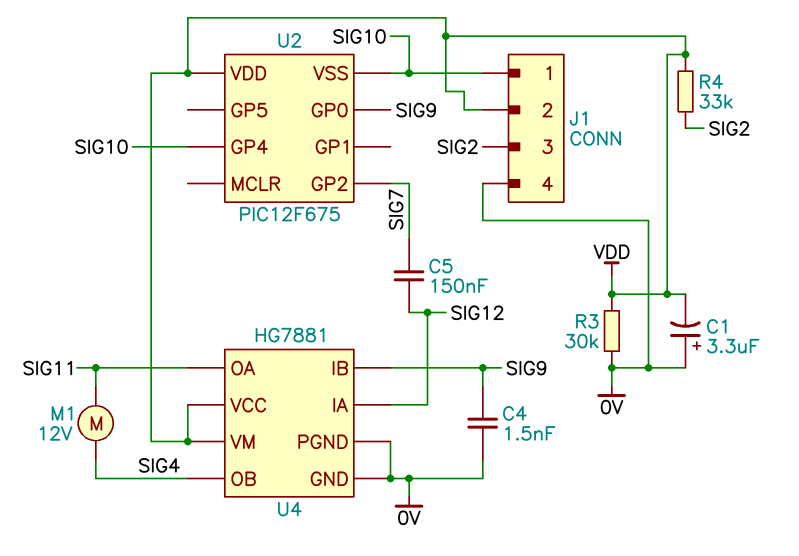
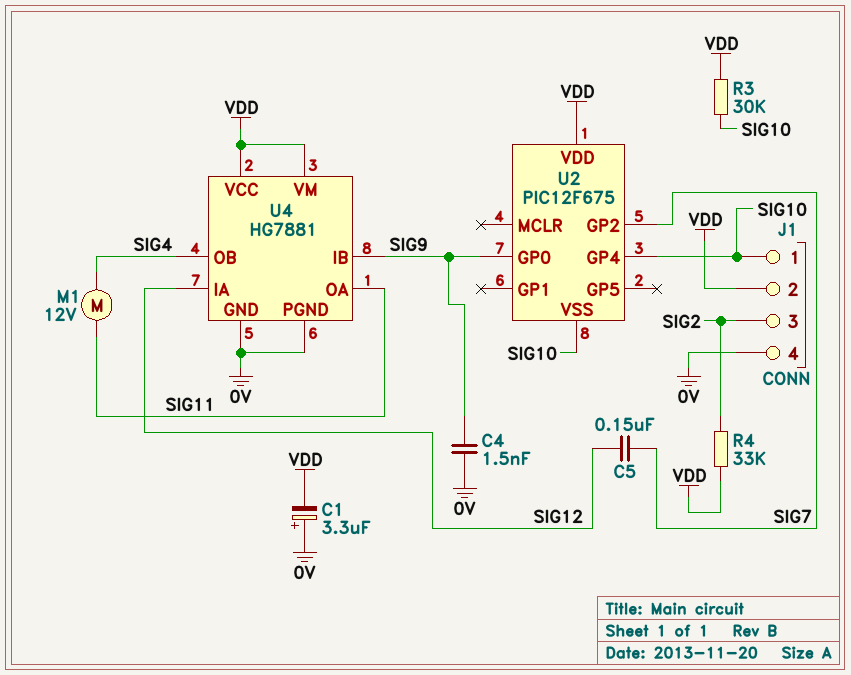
R3: 30k (0V, VDD) -> 30k (SIG10, VDD)

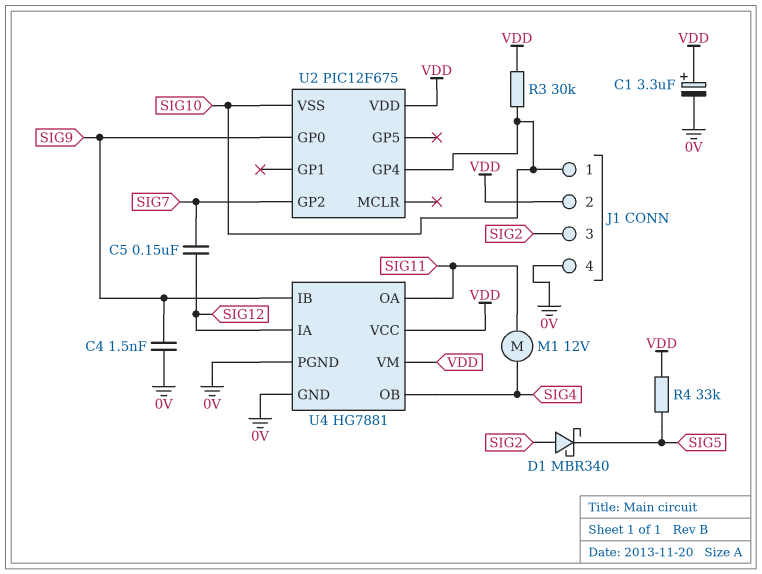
C1: 3.3uF (plus 0V, minus VDD) -> 3.3uF (plus VDD, minus 0V)
D1: none -> schottky MBR340 (A SIG2, K SIG5)
R4: 33k (SIG2, VDD) -> 33k (SIG5, VDD)

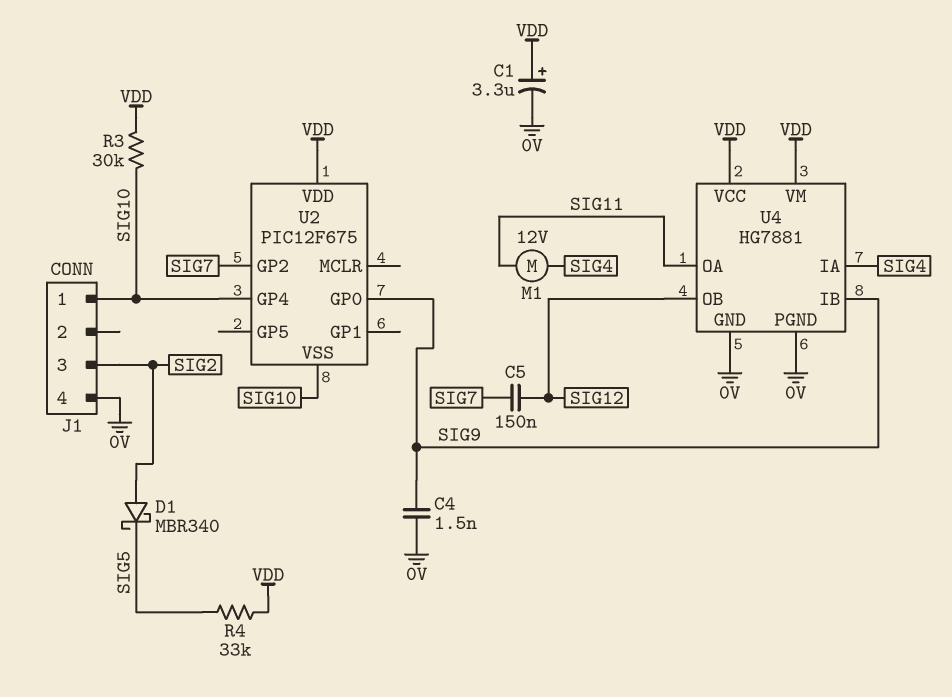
J1 pin 2: VDD -> none
U4 pin IA: SIG12 -> SIG4
U4 pin OB: SIG4 -> SIG12

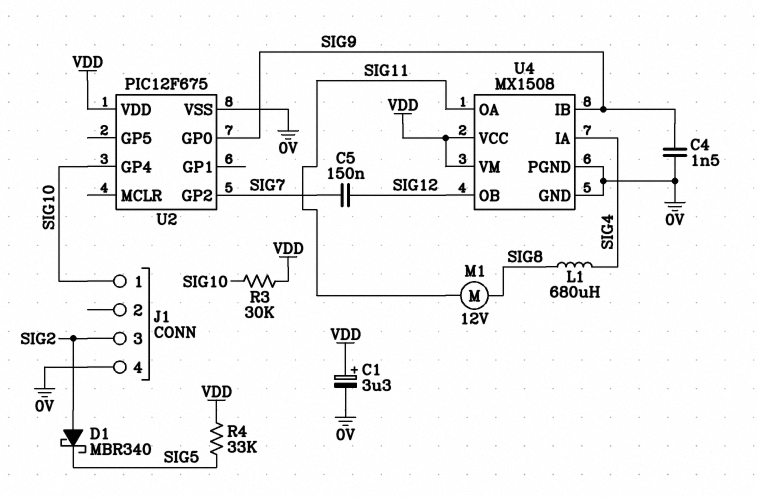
L1: none -> 680uH (SIG4, SIG8)
M1: motor 12V (SIG4, SIG11) -> motor 12V (SIG8, SIG11)
U2 pin VSS: SIG10 -> 0V
U4: HG7881 -> MX1508

